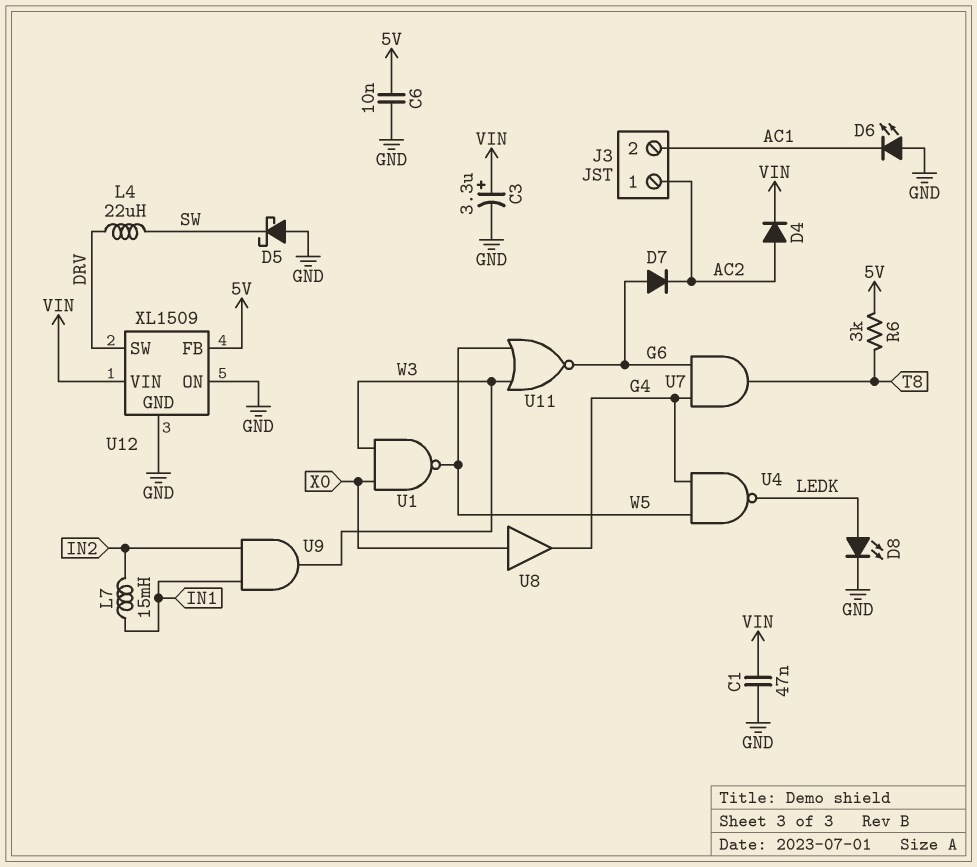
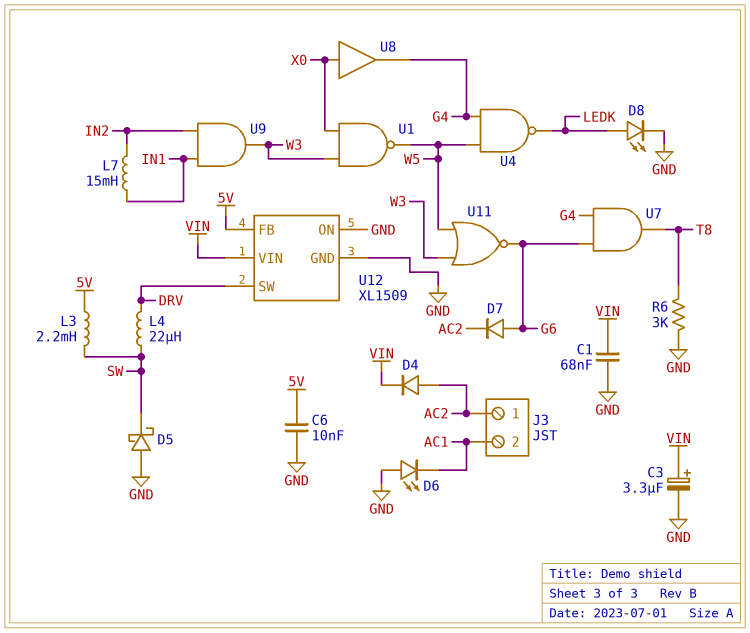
C1: 47nF (GND, VIN) -> 68nF (GND, VIN)
L3: none -> 2.2mH (5V, SW)
R6: 3k (5V, T8) -> 3k (GND, T8)

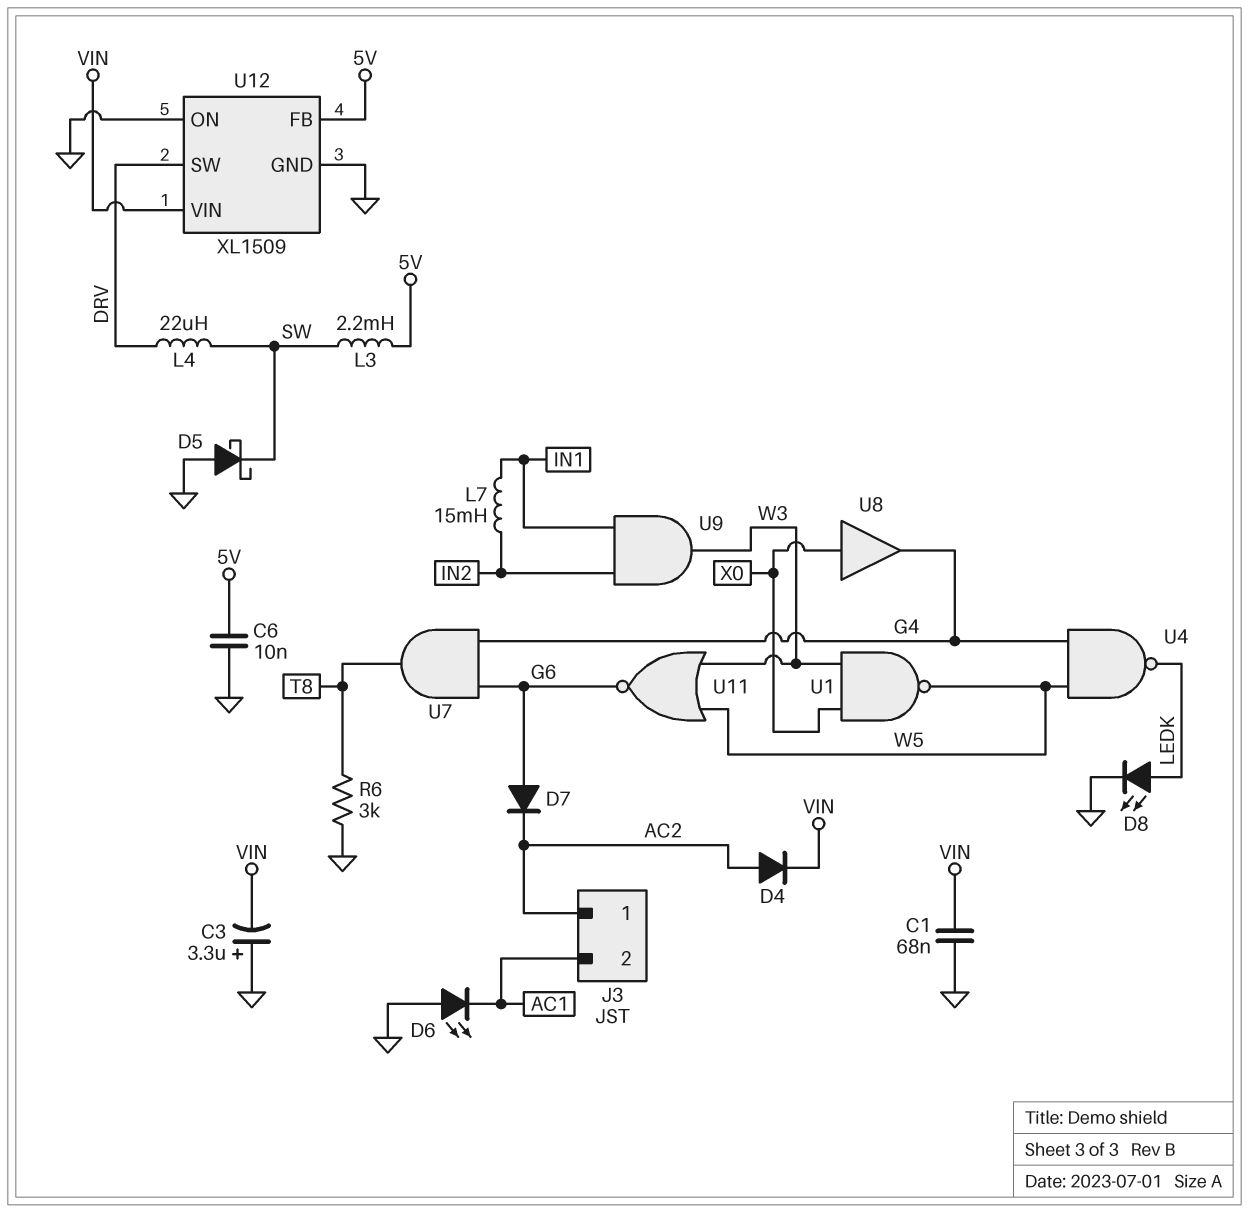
C3: 3.3uF (plus VIN, minus GND) -> 3.3uF (plus GND, minus VIN)

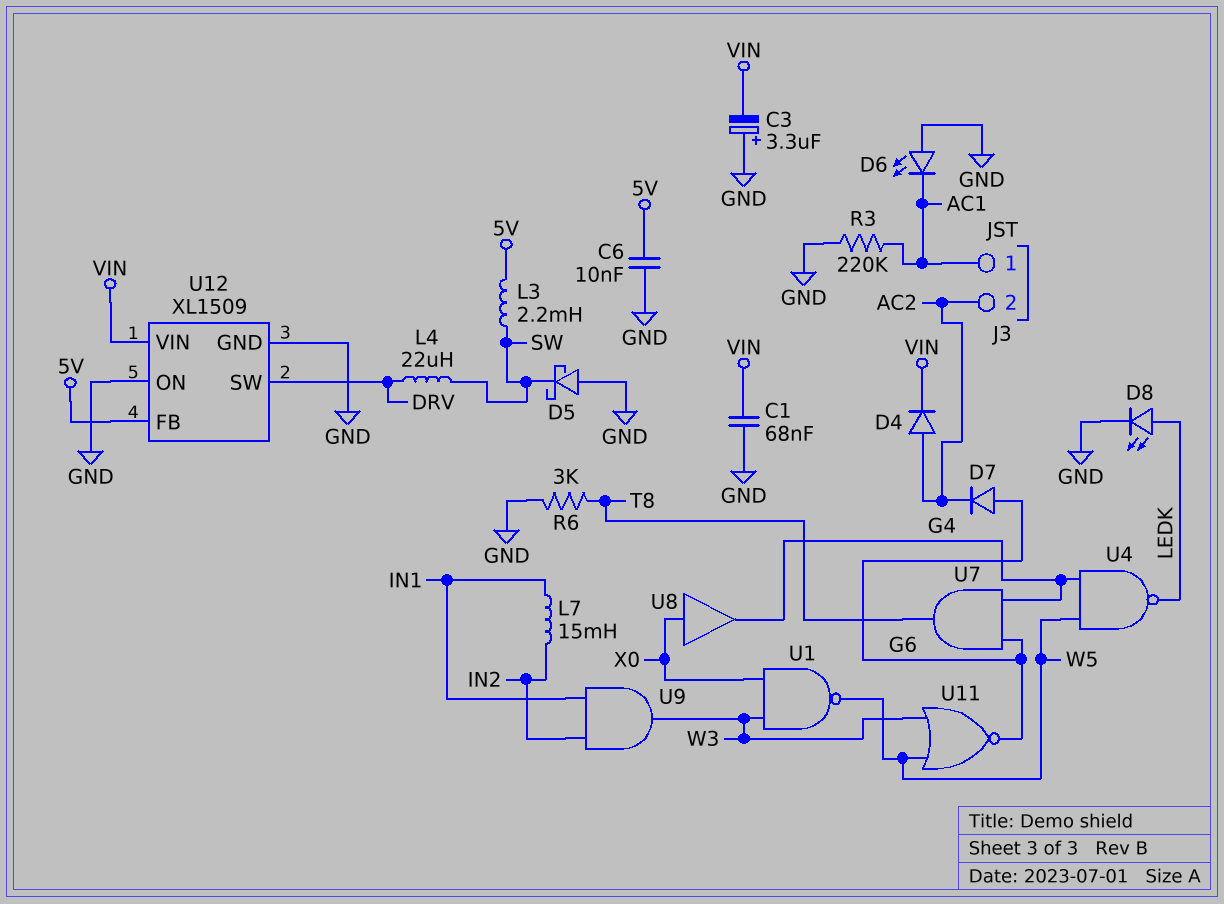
J3 pin 1: AC2 -> AC1
J3 pin 2: AC1 -> AC2
R3: none -> 220k (AC1, GND)

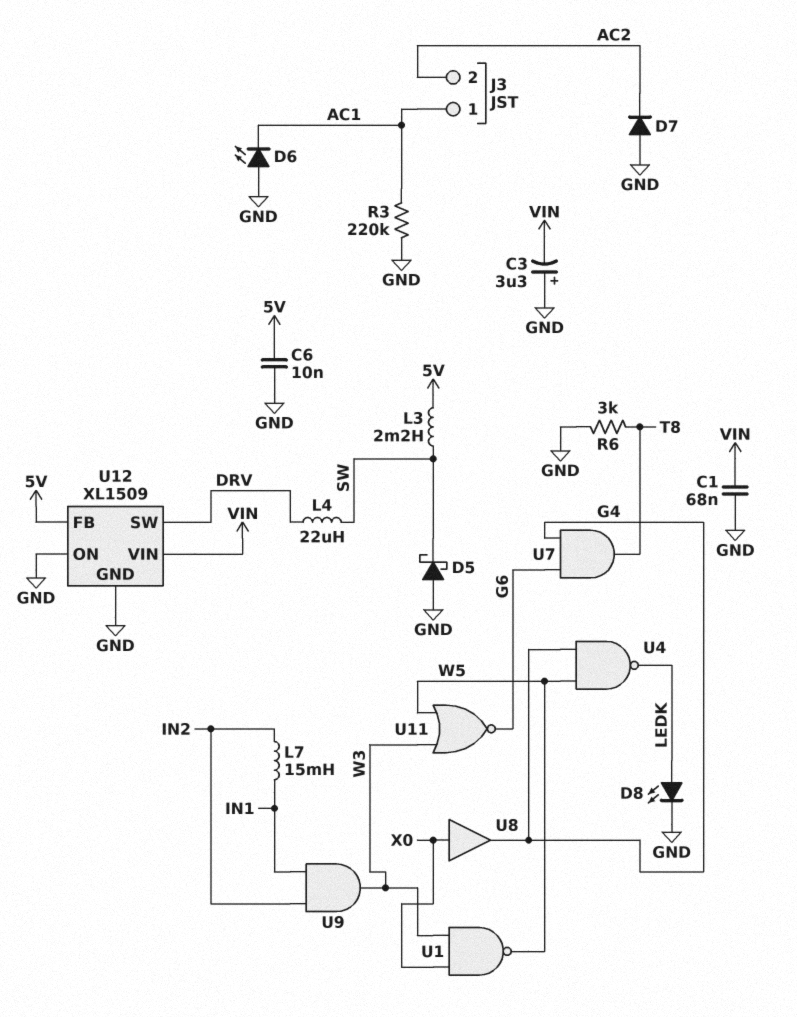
D4: diode (A AC2, K VIN) -> none
D7: diode (A G6, K AC2) -> diode (A GND, K AC2)

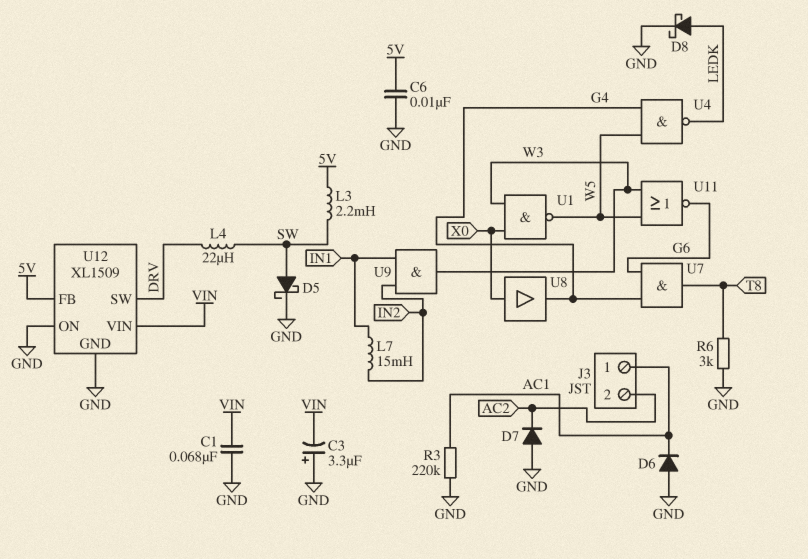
D5: schottky (A GND, K SW) -> schottky (A SW, K GND)
D6: LED (A GND, K AC1) -> diode (A GND, K AC1)
D8: LED (A LEDK, K GND) -> schottky (A LEDK, K GND)

